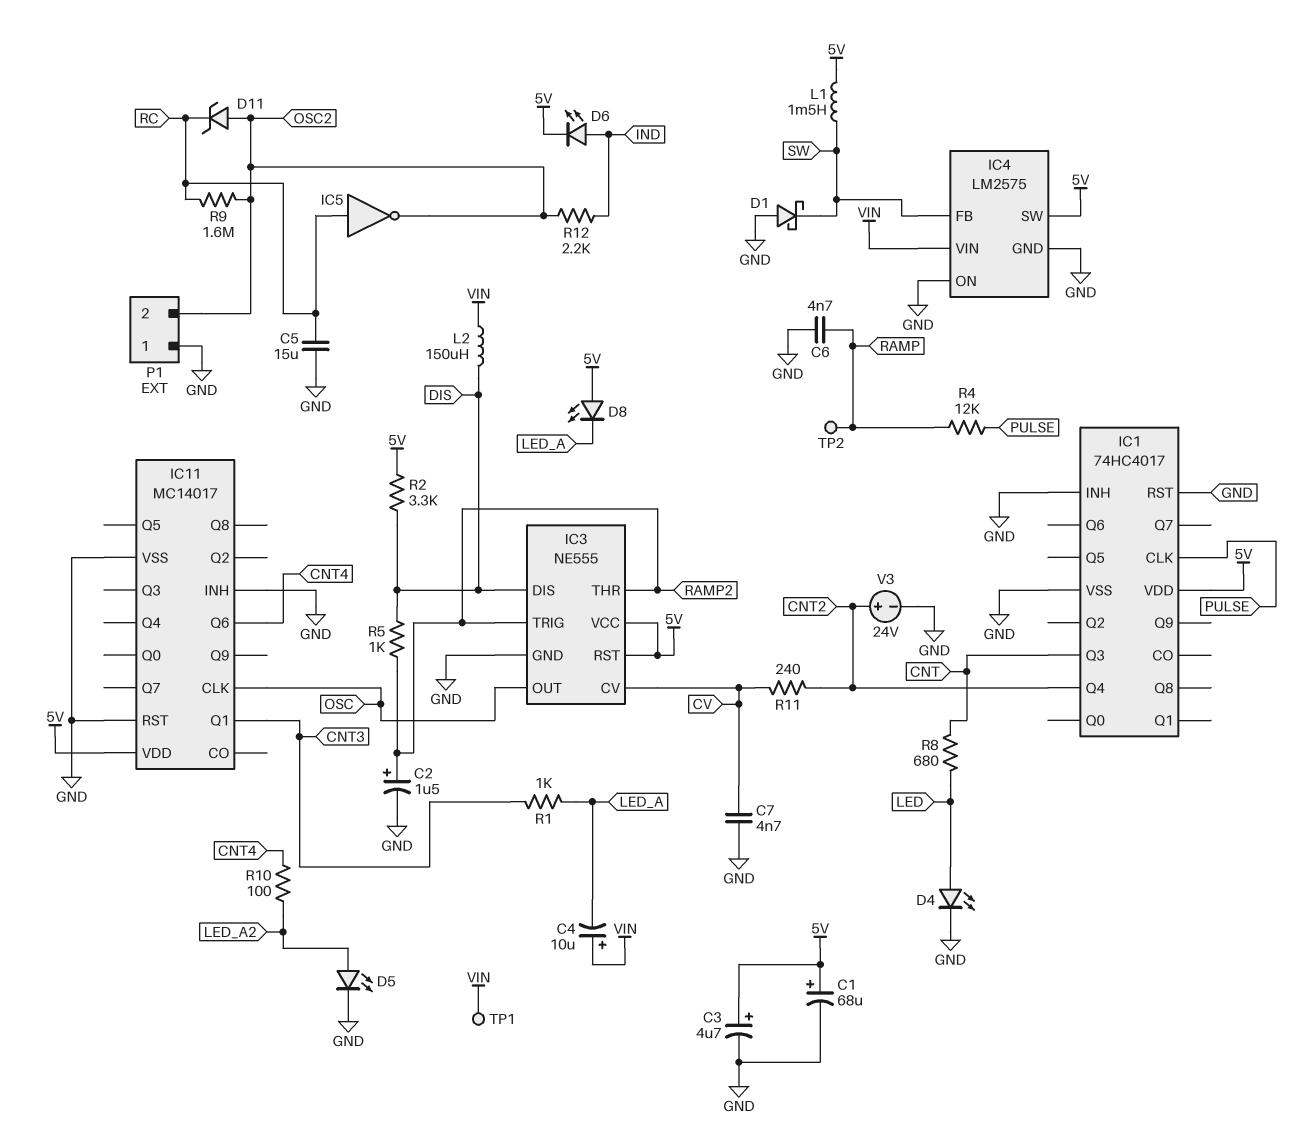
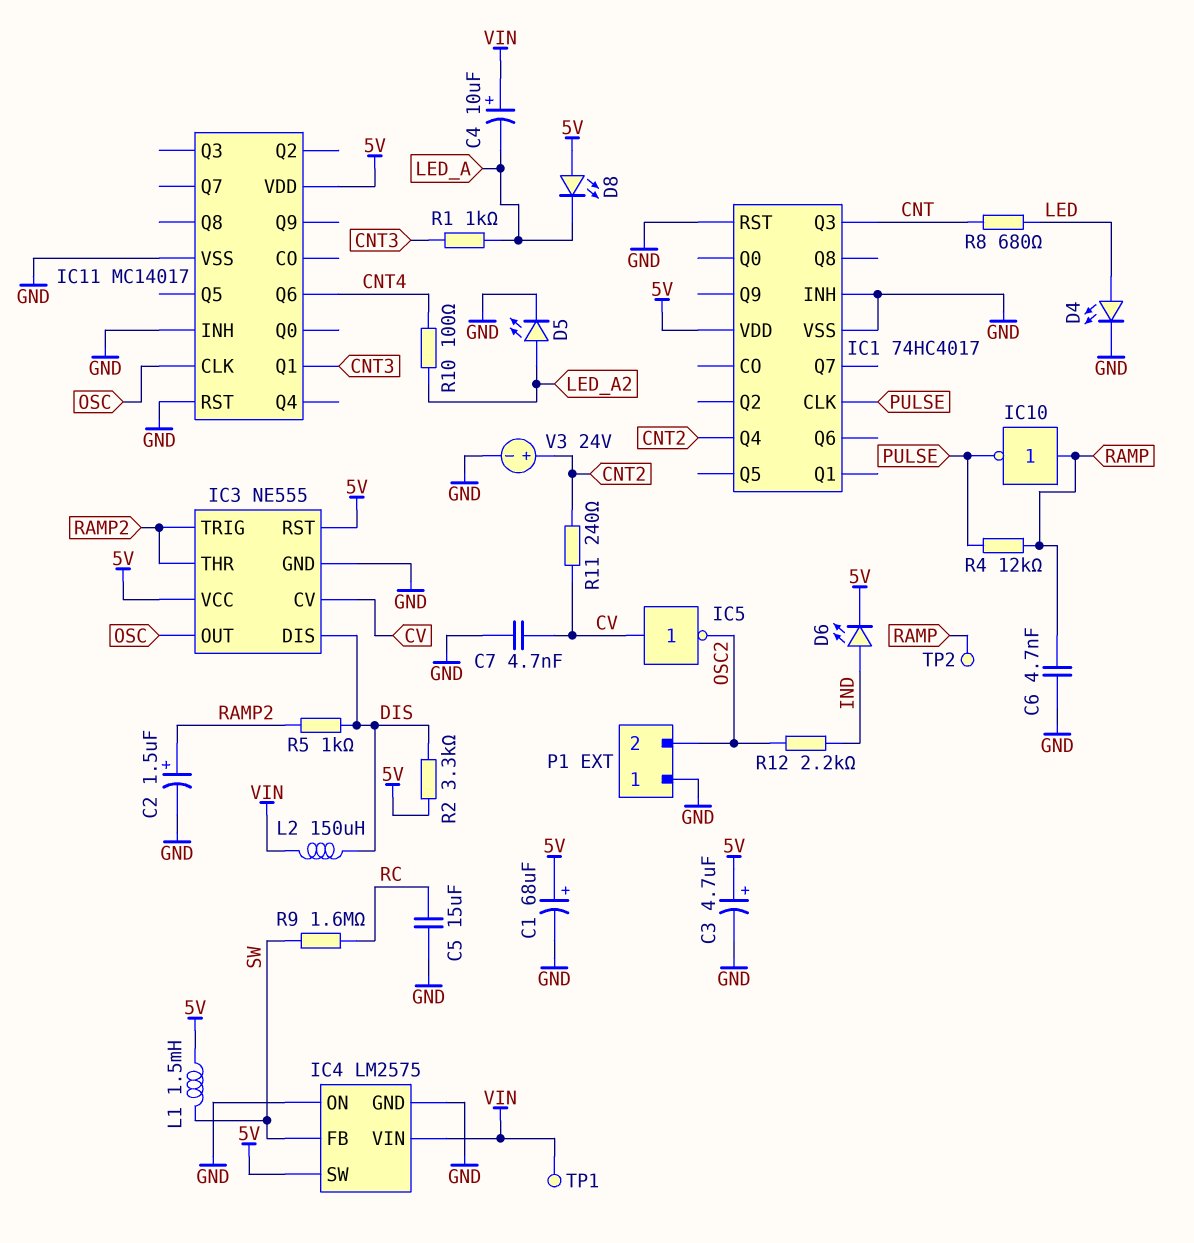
D1: schottky (A GND, K SW) -> none
D11: zener (A OSC2, K RC) -> none
IC5: NOT (in RC, out OSC2) -> NOT (in CV, out OSC2)
IC10: none -> NOT (in RAMP, out PULSE)
R9: 1.6M (OSC2, RC) -> 1.6M (RC, SW)

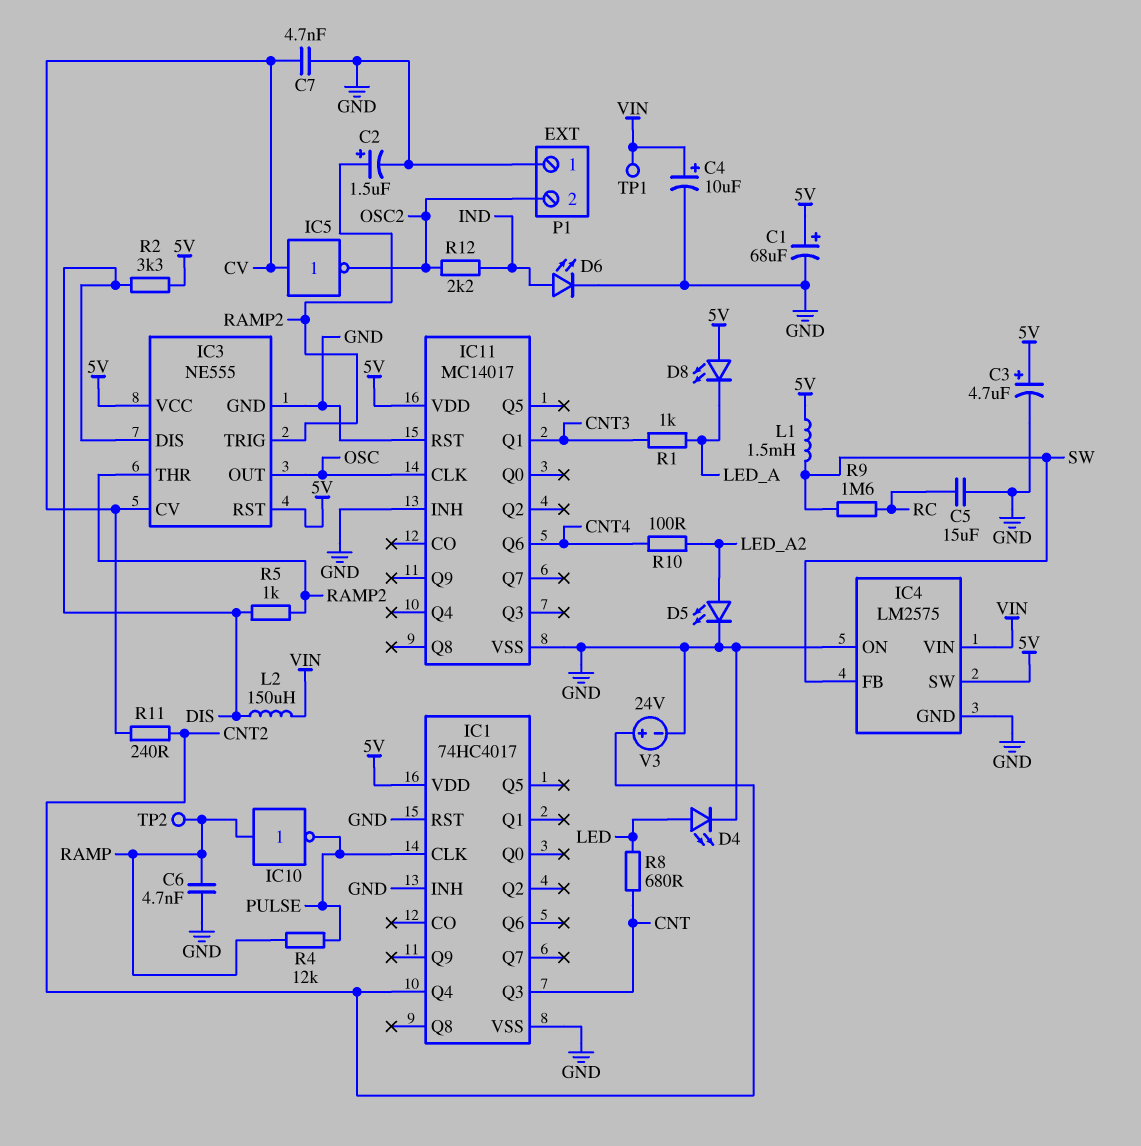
C4: 10uF (plus VIN, minus LED_A) -> 10uF (plus VIN, minus GND)
D6: LED (A IND, K 5V) -> LED (A IND, K GND)

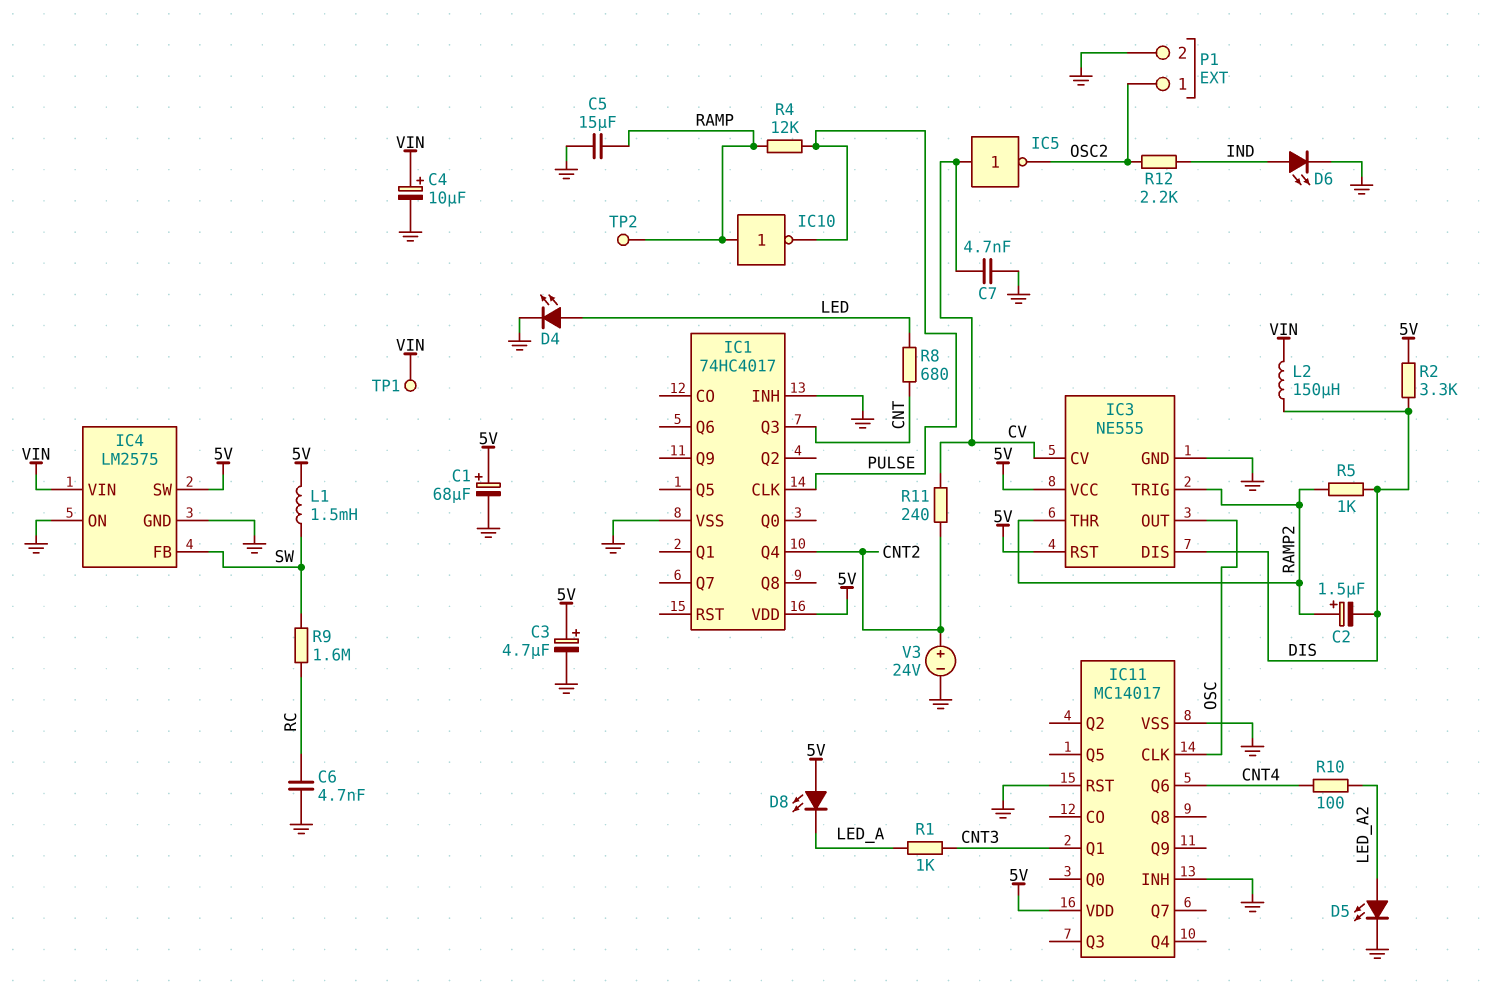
C2: 1.5uF (plus RAMP2, minus GND) -> 1.5uF (plus RAMP2, minus DIS)
C5: 15uF (GND, RC) -> 15uF (GND, RAMP)
C6: 4.7nF (GND, RAMP) -> 4.7nF (GND, RC)
IC1 pin RST: GND -> none
P1 pin 1: GND -> OSC2
P1 pin 2: OSC2 -> GND

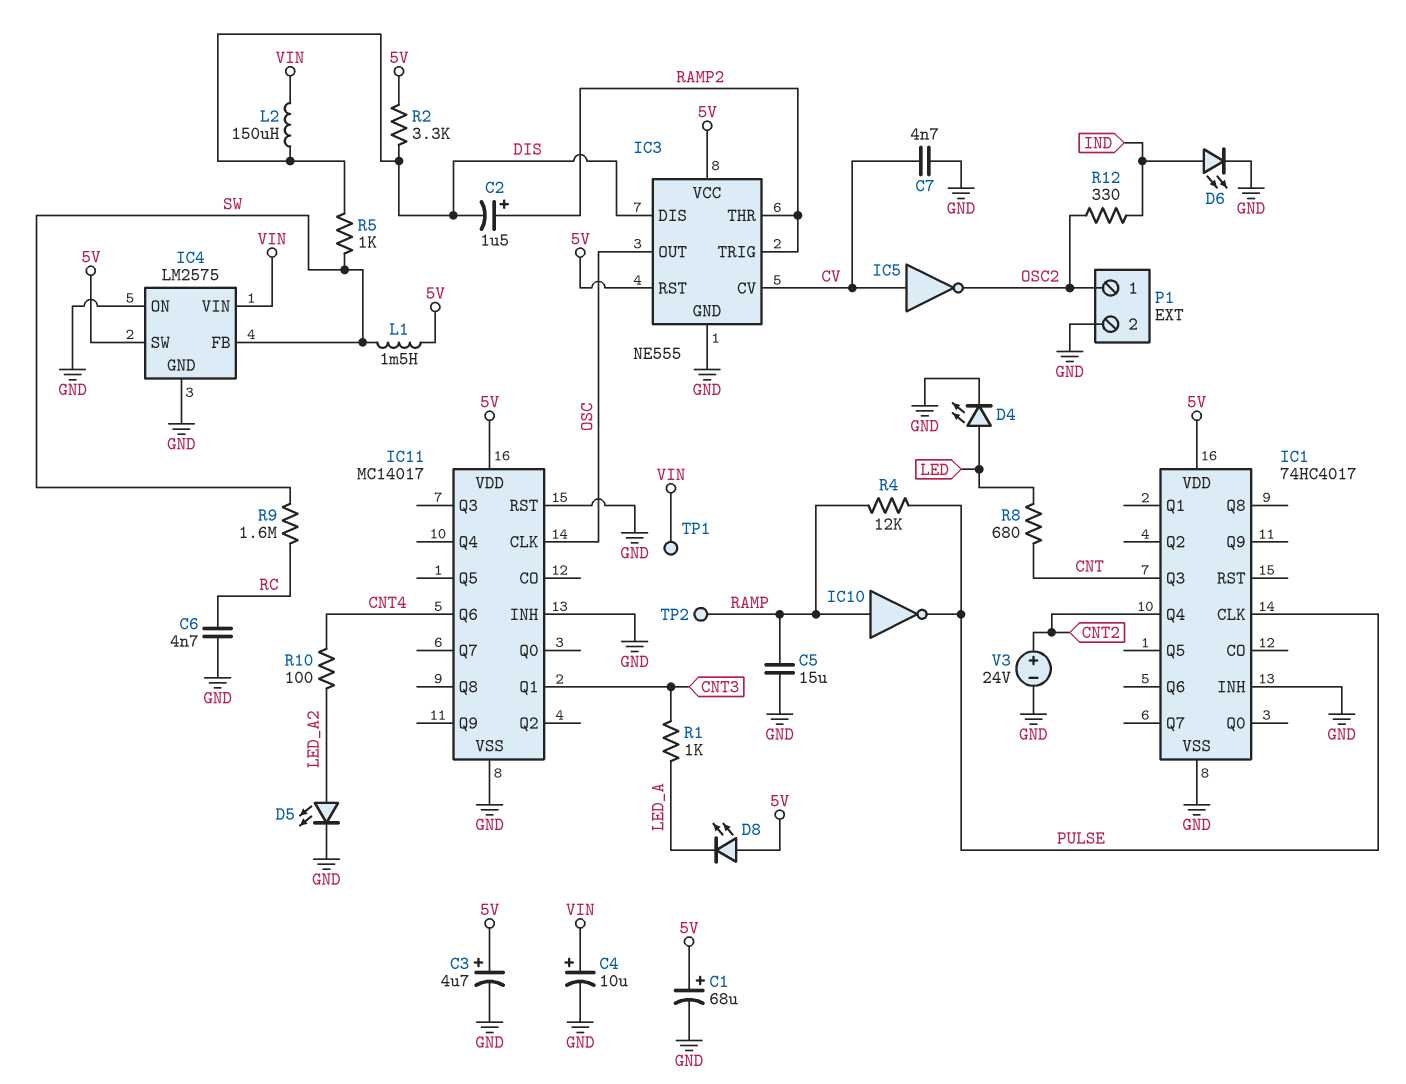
R5: 1k (DIS, RAMP2) -> 1k (DIS, SW)
R11: 240 (CNT2, CV) -> none
R12: 2.2k (IND, OSC2) -> 330 (IND, OSC2)

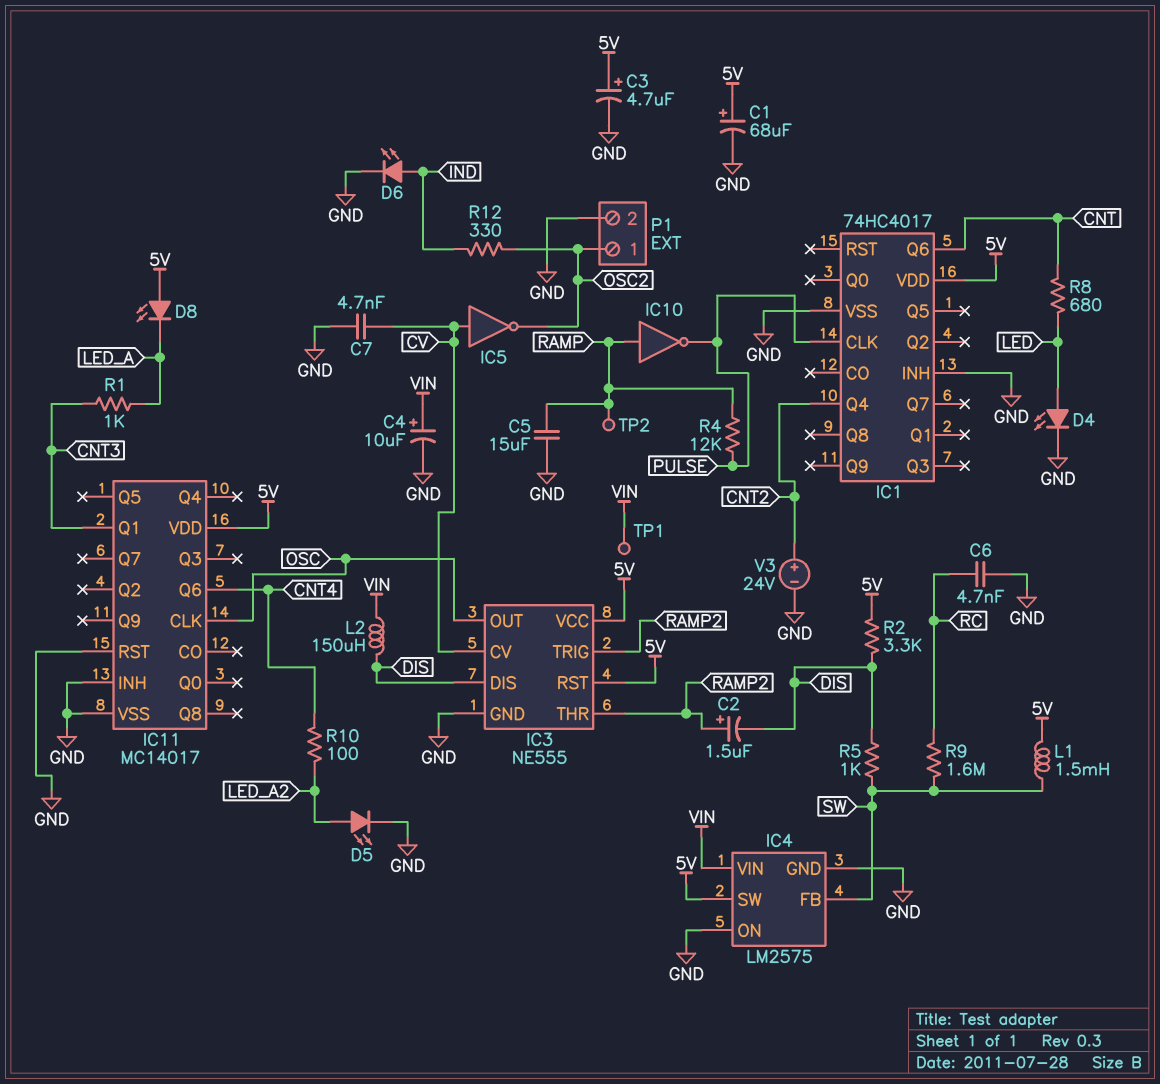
IC1 pin Q3: CNT -> none
IC1 pin Q6: none -> CNT

